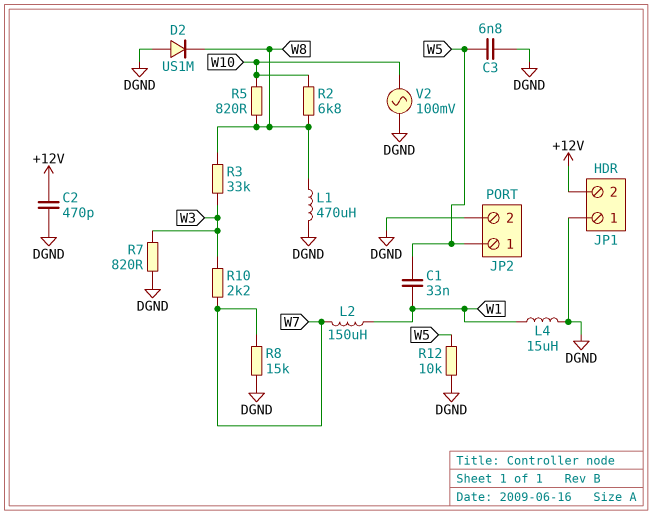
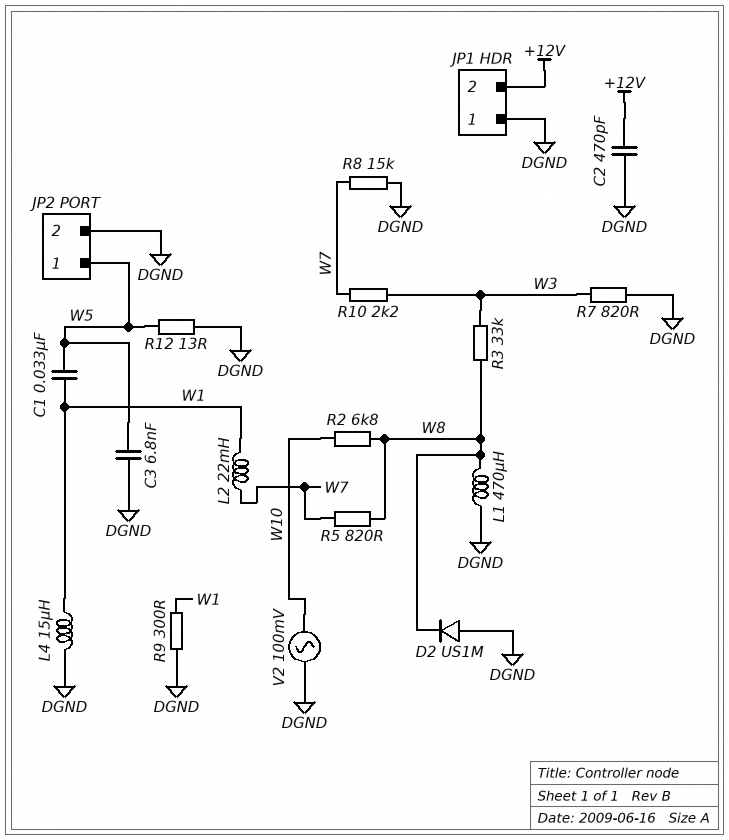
L2: 150uH (W1, W7) -> 22mH (W1, W7)
R5: 820 (W8, W10) -> 820 (W7, W8)
R9: none -> 300 (DGND, W1)
R12: 10k (DGND, W5) -> 13 (DGND, W5)

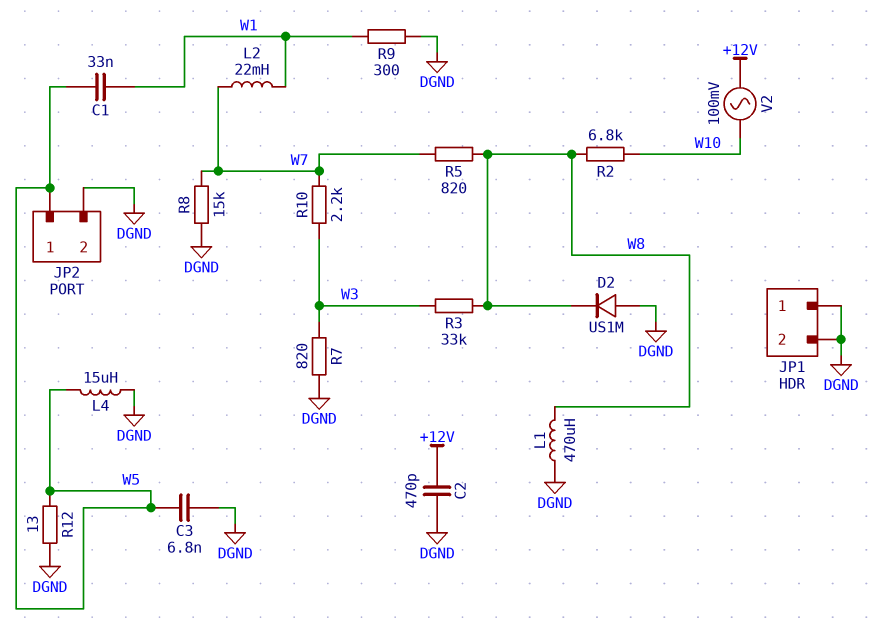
JP1 pin 2: +12V -> DGND
L4: 15uH (DGND, W1) -> 15uH (DGND, W5)
V2: AC 100mV (DGND, W10) -> AC 100mV (+12V, W10)

